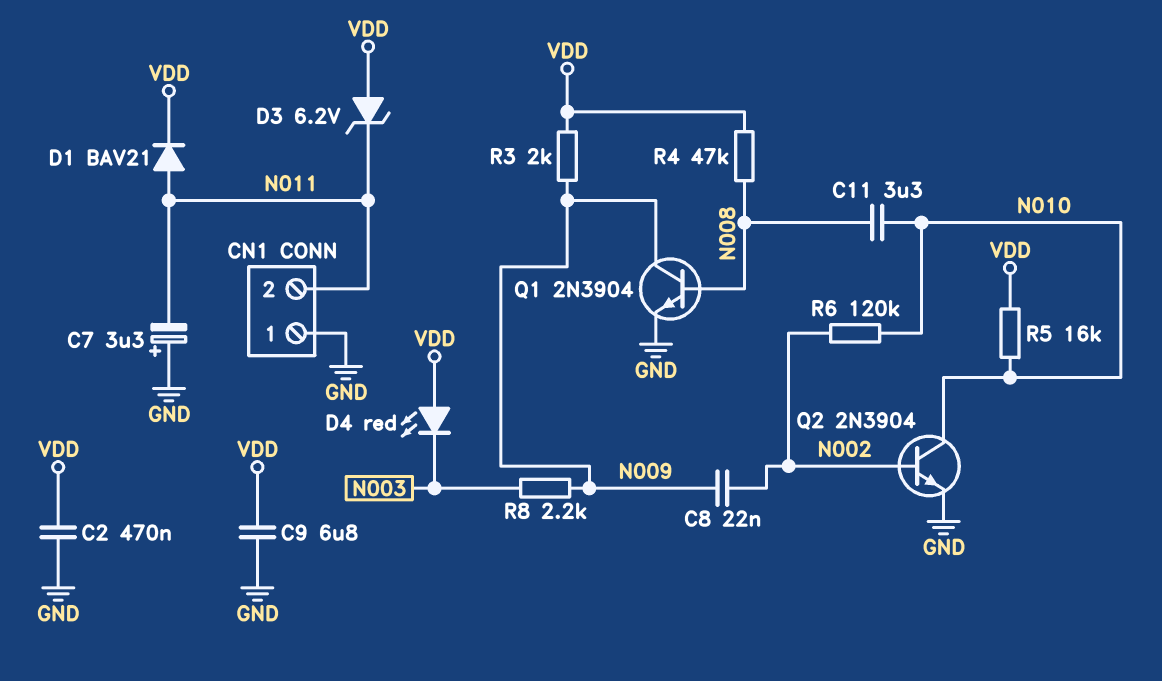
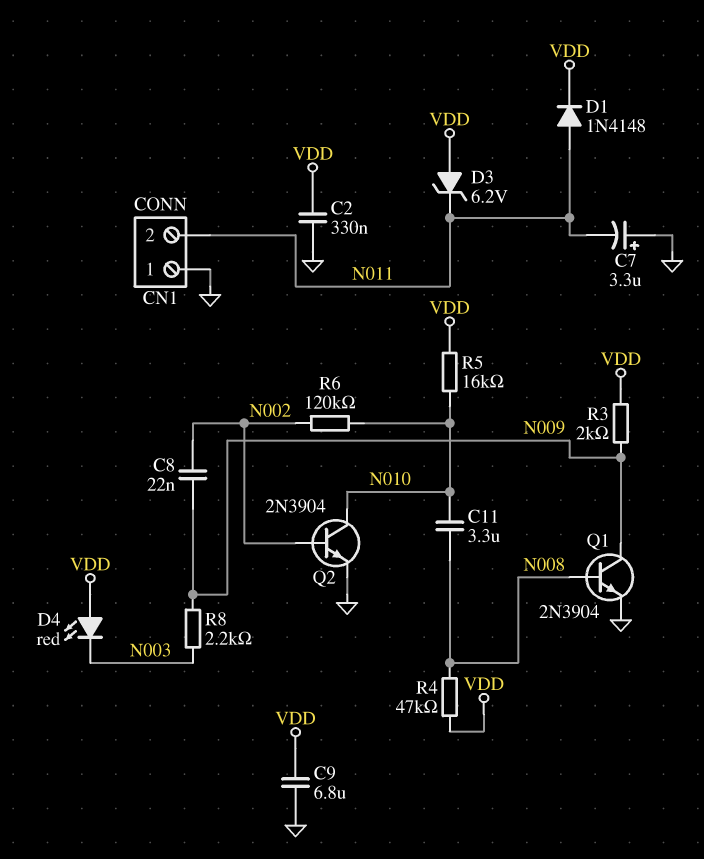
C2: 470nF (GND, VDD) -> 330nF (GND, VDD)
D1: diode BAV21 (A N011, K VDD) -> diode 1N4148 (A N011, K VDD)

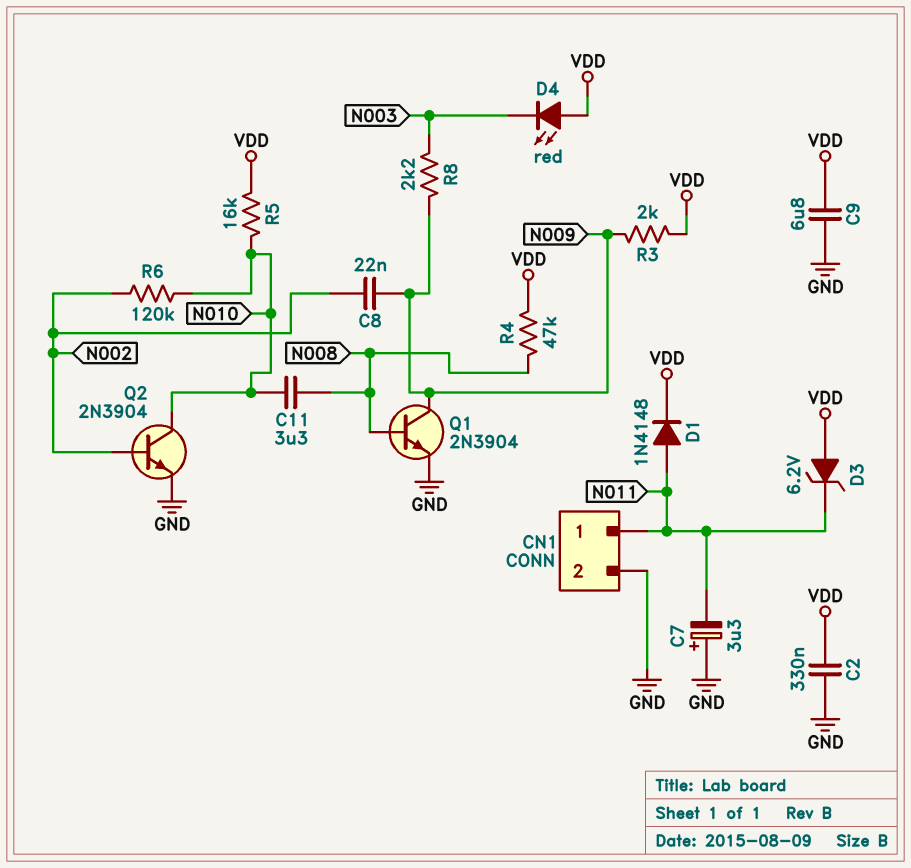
CN1 pin 1: GND -> N011
CN1 pin 2: N011 -> GND

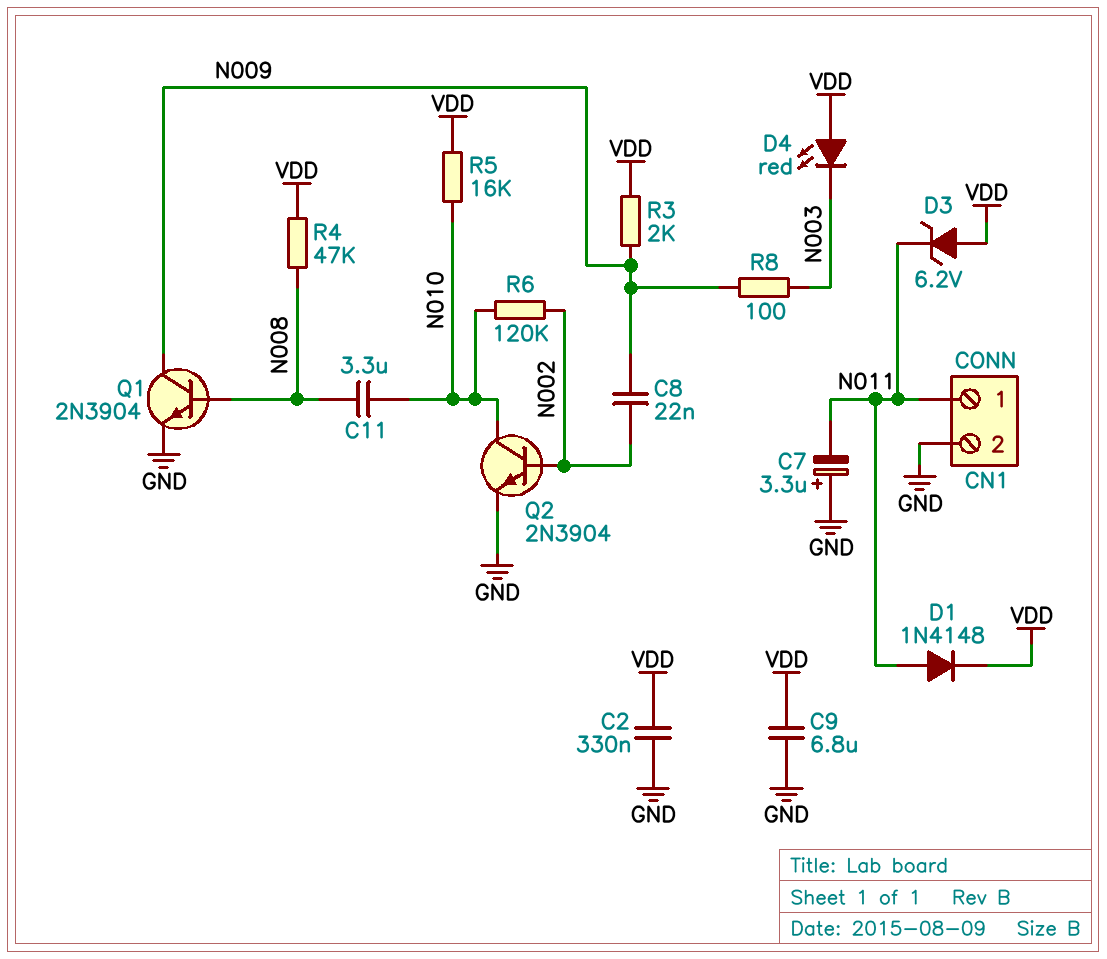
R8: 2.2k (N003, N009) -> 100 (N003, N009)

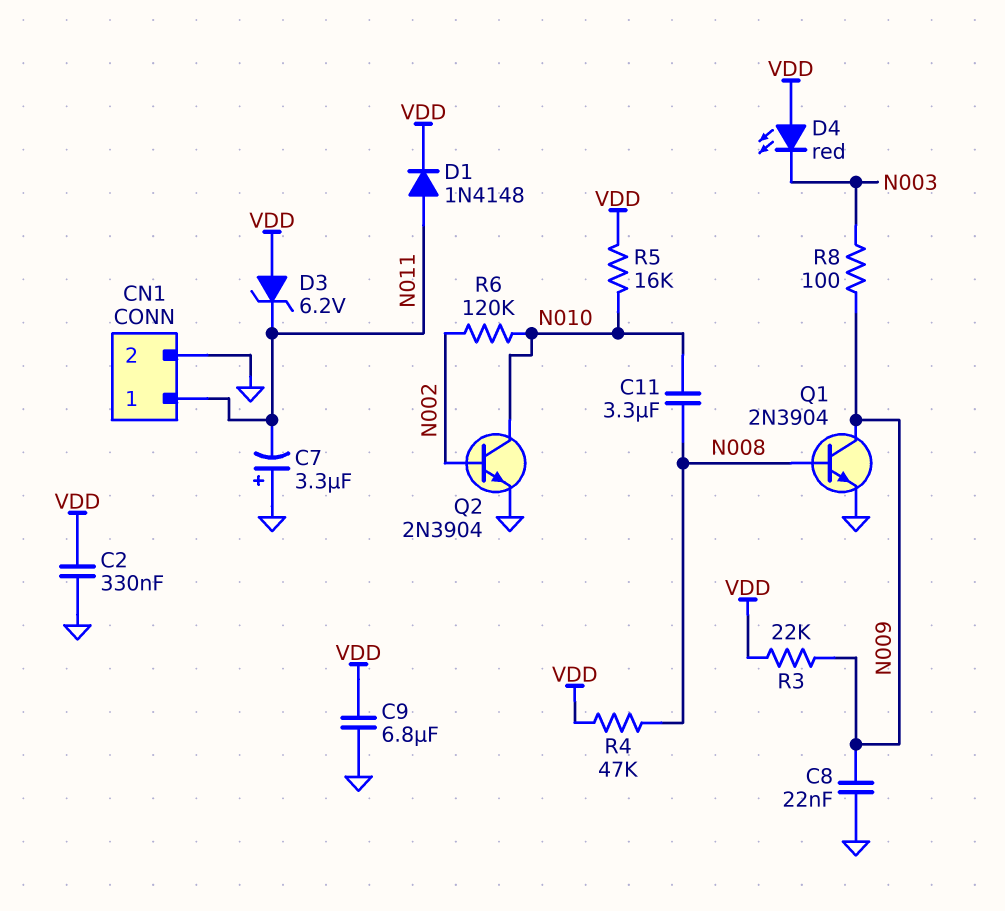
C8: 22nF (N002, N009) -> 22nF (GND, N009)
R3: 2k (N009, VDD) -> 22k (N009, VDD)

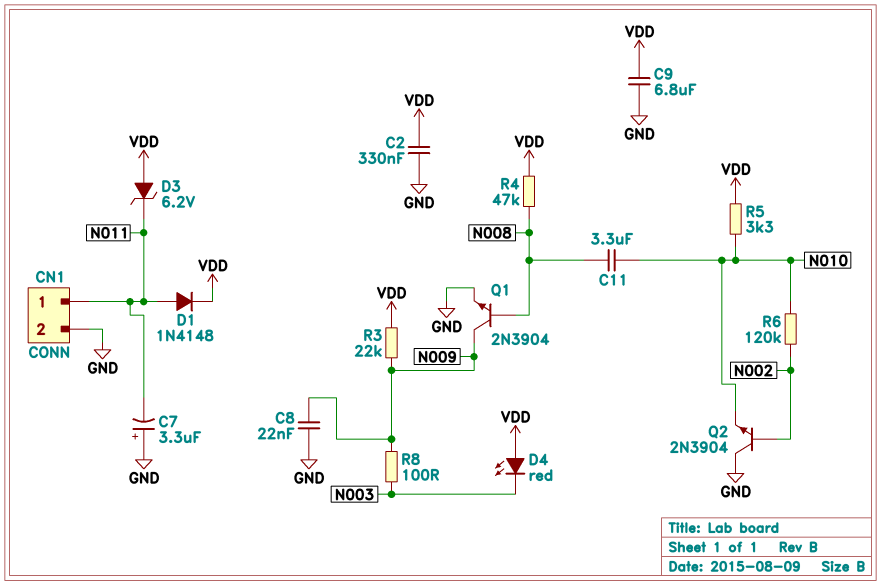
Q2: NPN 2N3904 (B N002, C N010, E GND) -> NPN 2N3904 (B N002, C GND, E N010)
R5: 16k (N010, VDD) -> 3.3k (N010, VDD)

